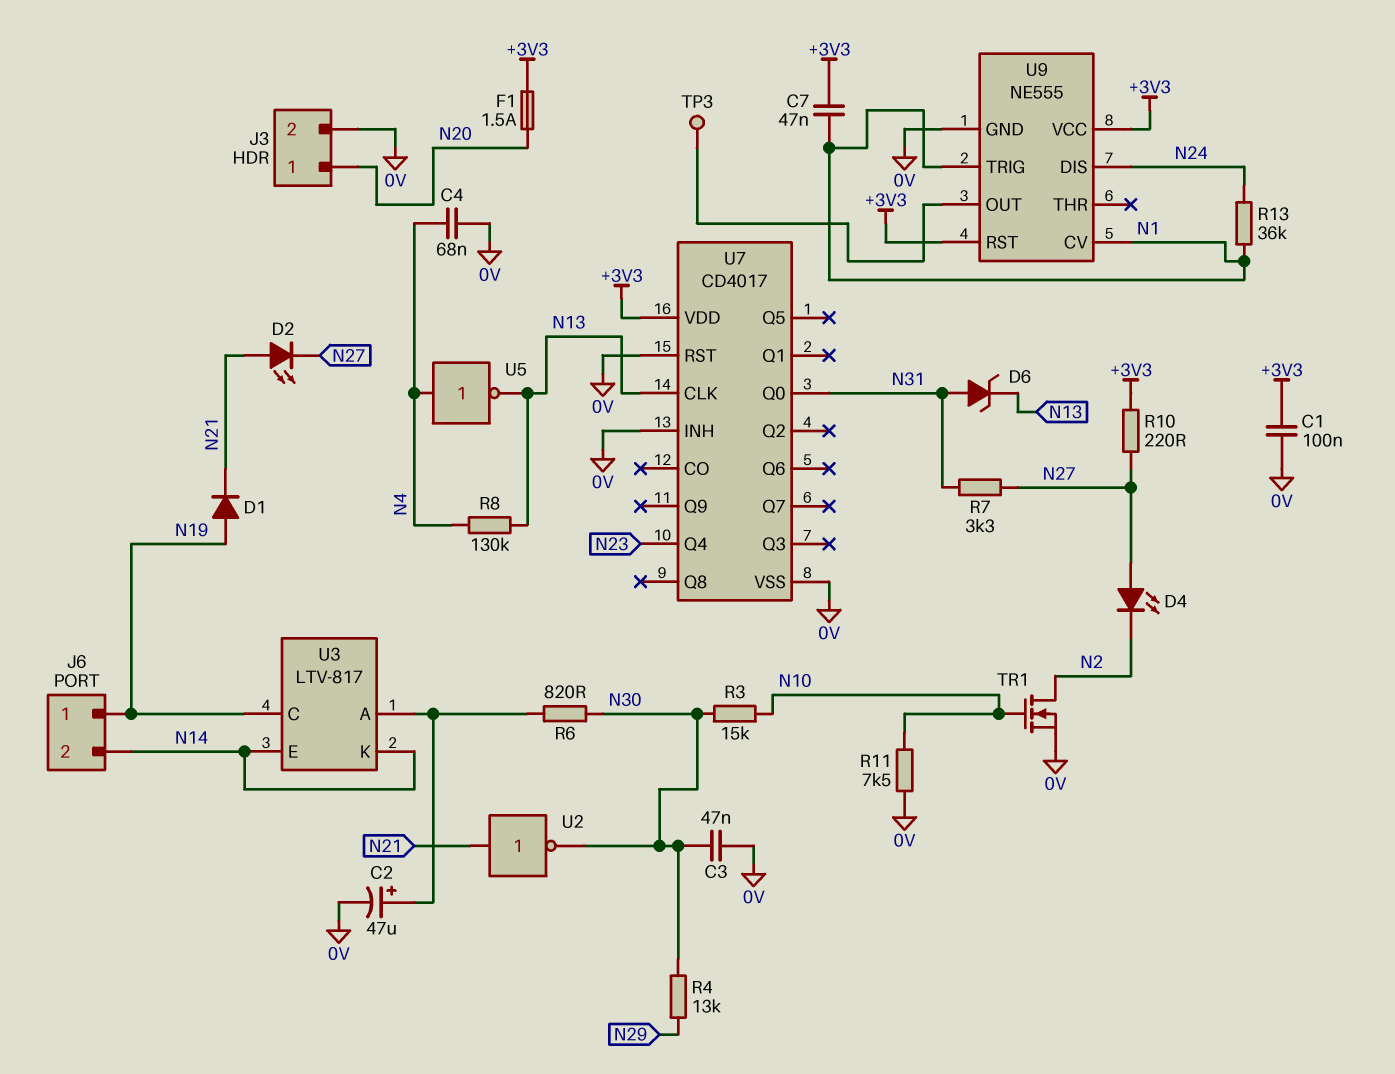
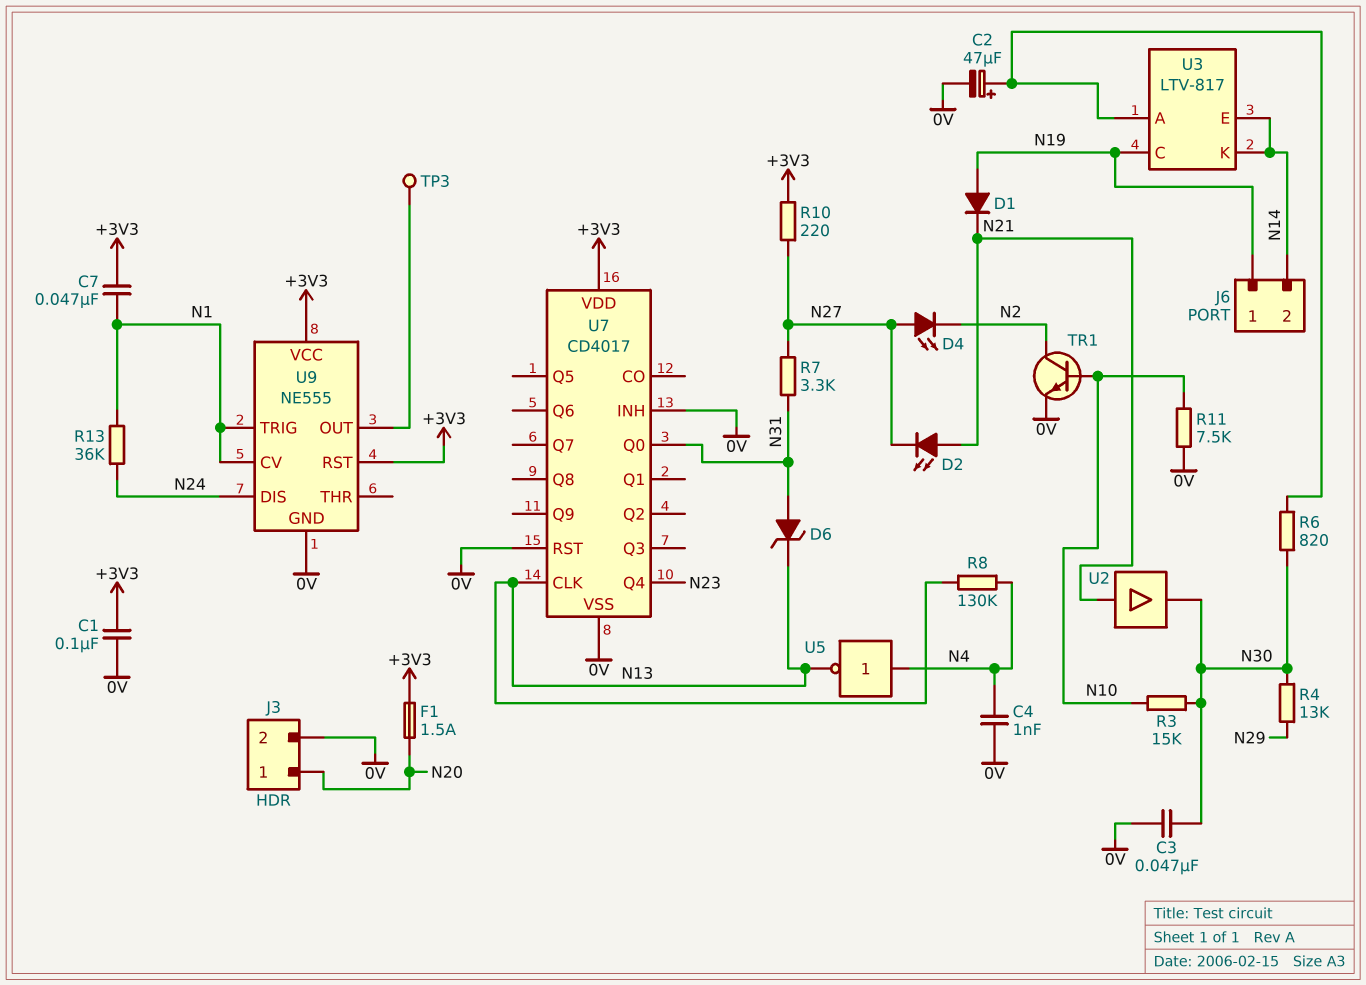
C4: 68nF (0V, N4) -> 1nF (0V, N4)
TR1: NMOS (G N10, D N2, S 0V) -> NPN (B N10, C N2, E 0V)
U2: NOT (in N21, out N30) -> buffer (in N21, out N30)

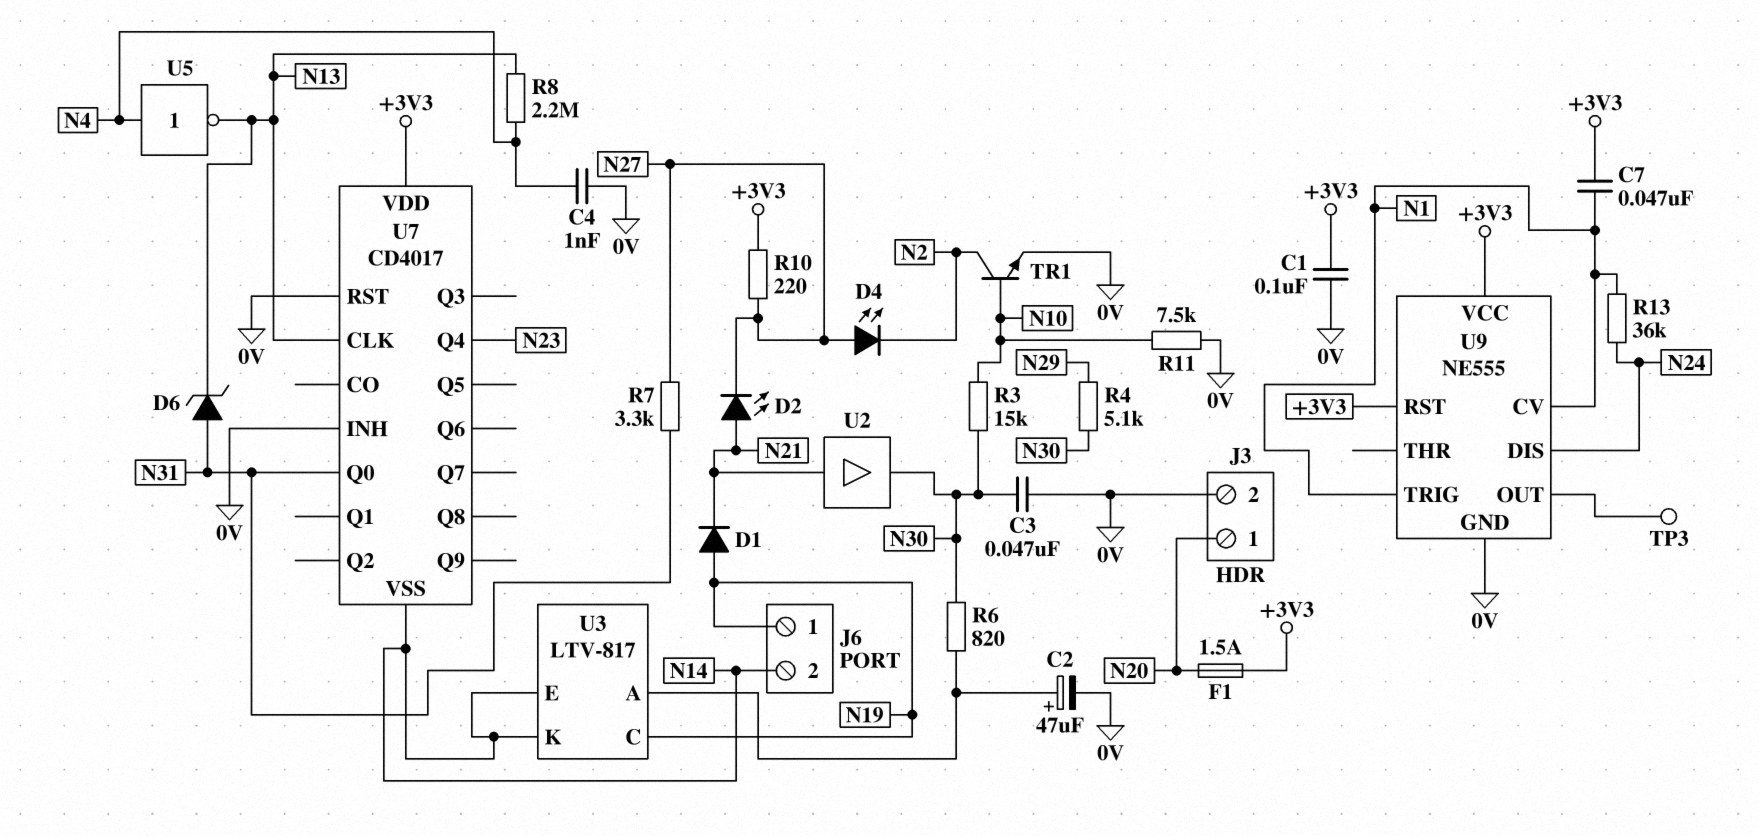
R4: 13k (N29, N30) -> 5.1k (N29, N30)
R8: 130k (N4, N13) -> 2.2M (N4, N13)
U7 pin VSS: 0V -> N14

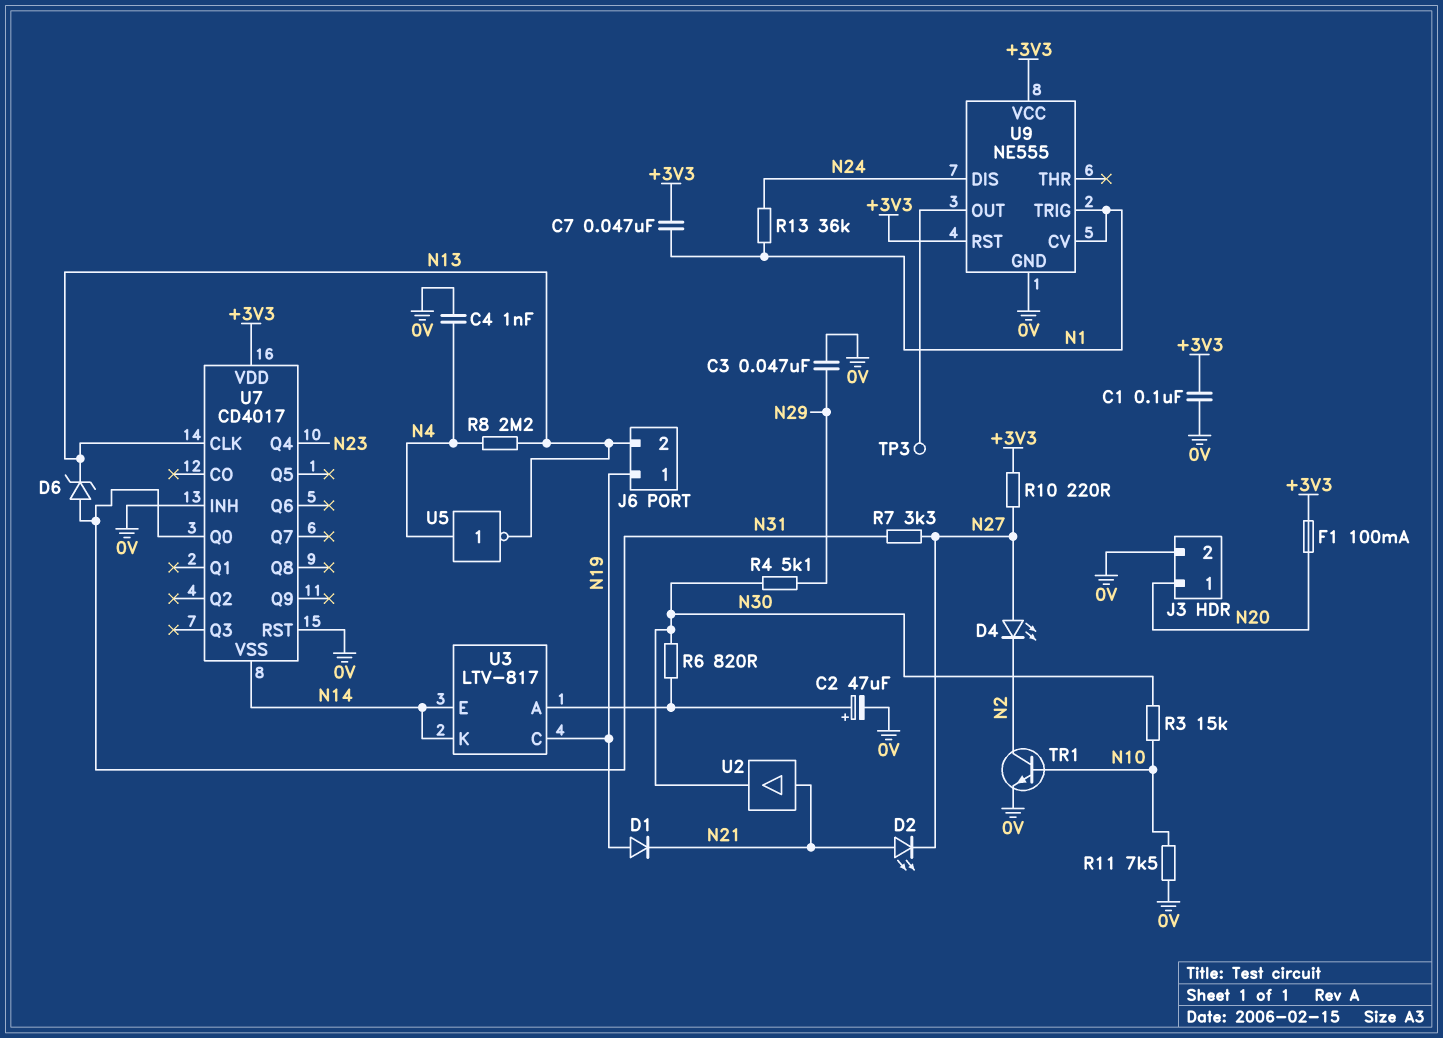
C3: 47nF (0V, N30) -> 47nF (0V, N29)
F1: 1.5A (+3V3, N20) -> 100mA (+3V3, N20)
J6 pin 2: N14 -> N13

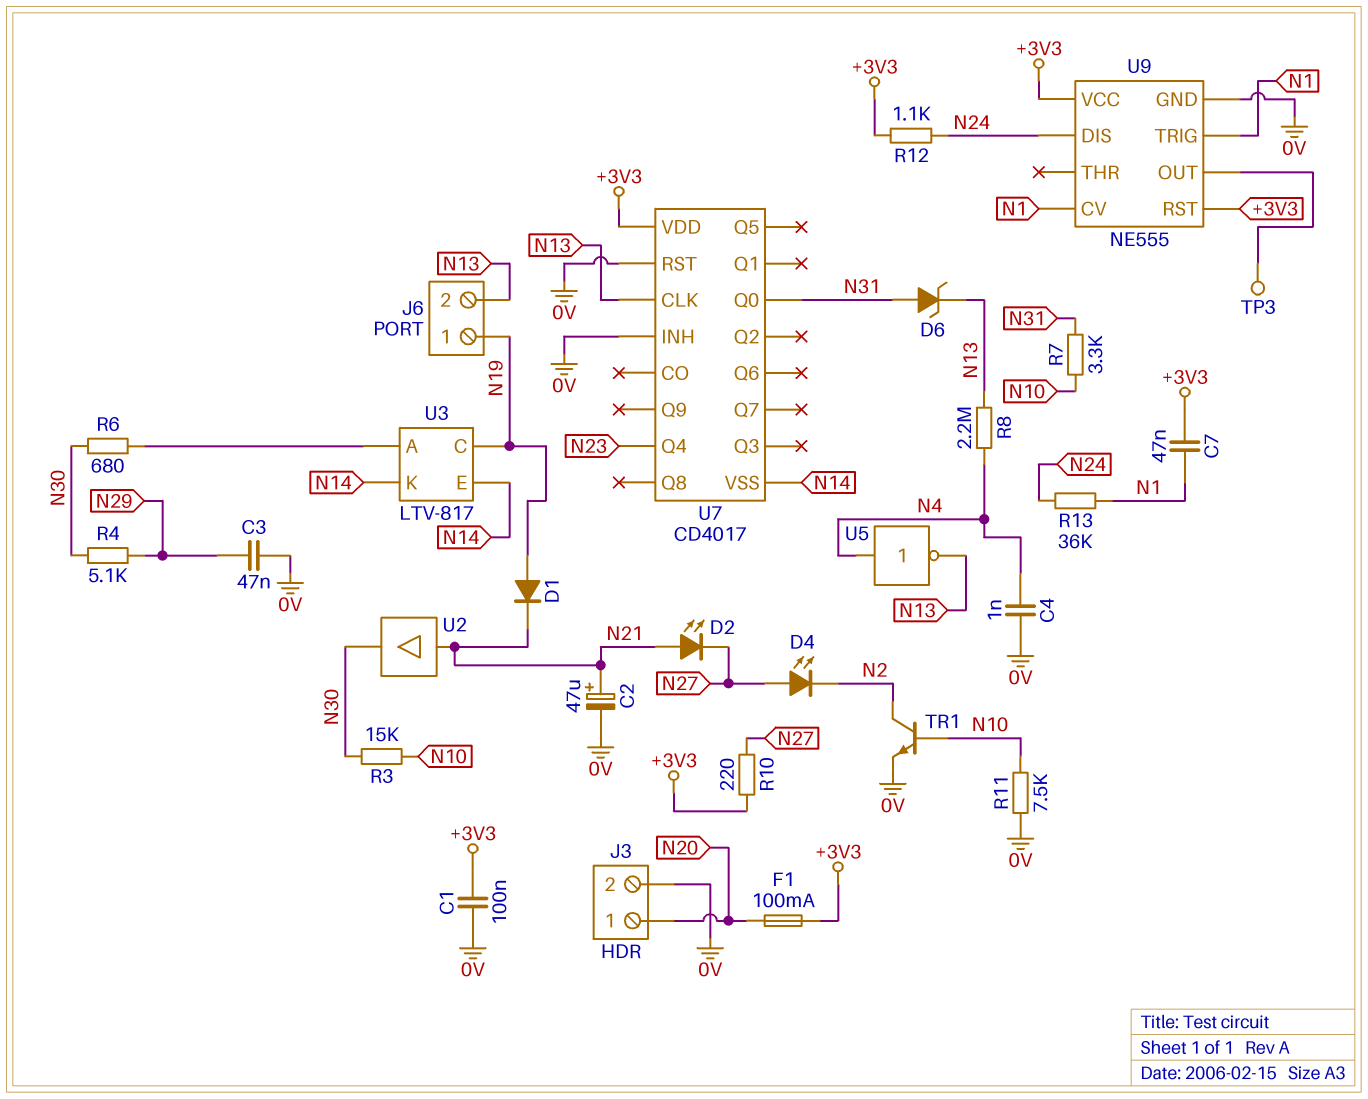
C2: 47uF (plus U3/A, minus 0V) -> 47uF (plus N21, minus 0V)
R6: 820 (N30, U3/A) -> 680 (N30, U3/A)
R7: 3.3k (N27, N31) -> 3.3k (N10, N31)
R12: none -> 1.1k (+3V3, N24)

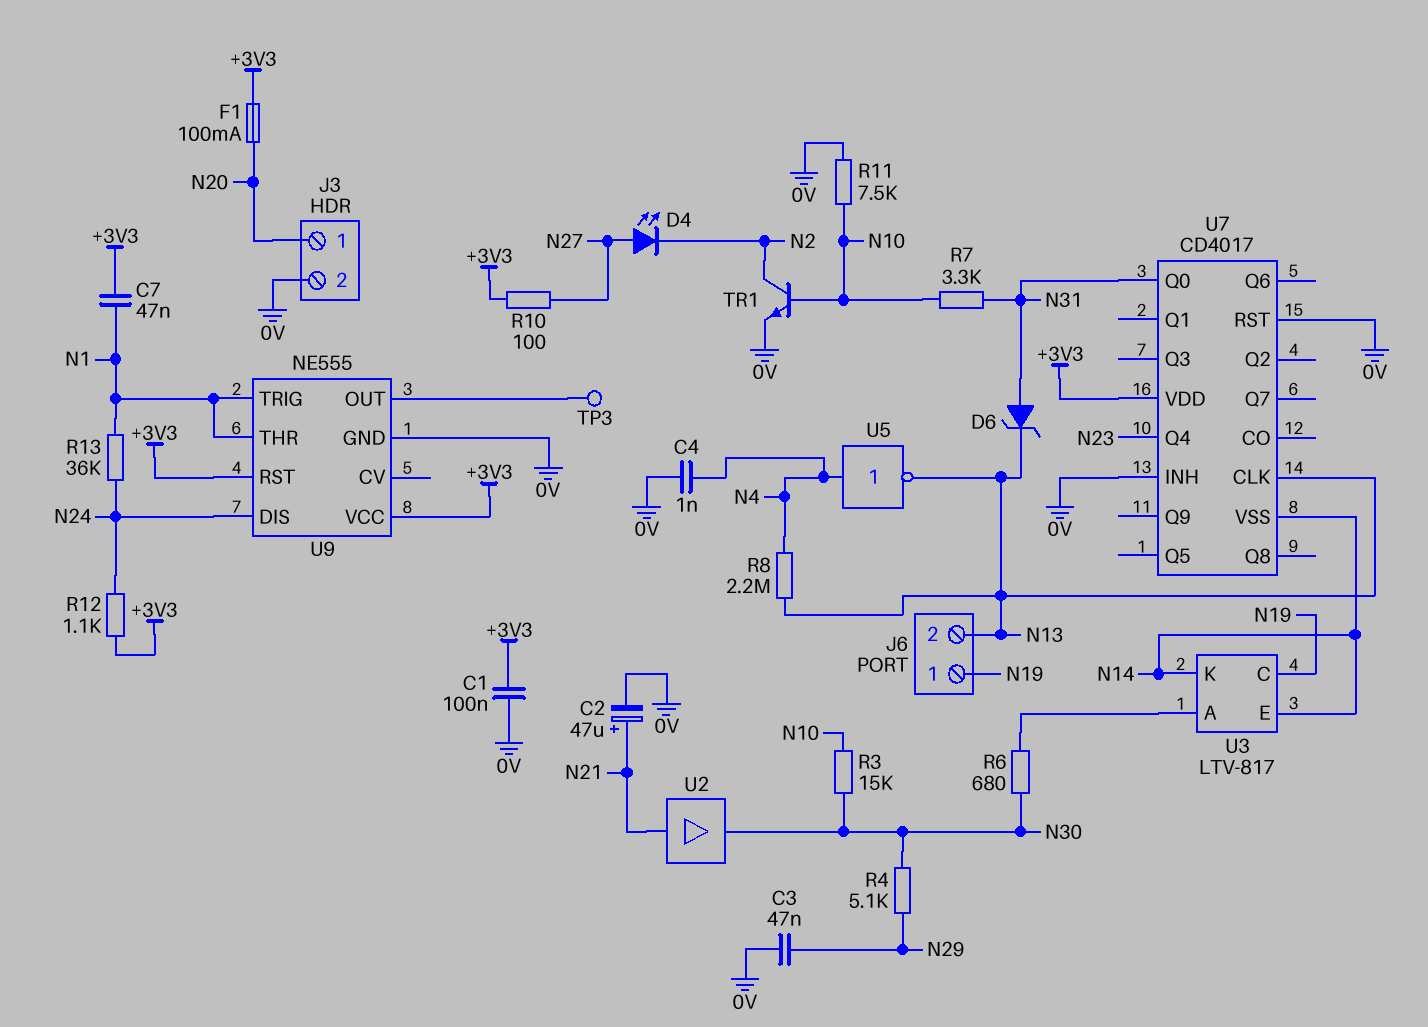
D1: diode (A N19, K N21) -> none
D2: LED (A N21, K N27) -> none
R10: 220 (+3V3, N27) -> 100 (+3V3, N27)
U9 pin CV: N1 -> none
U9 pin THR: none -> N1

